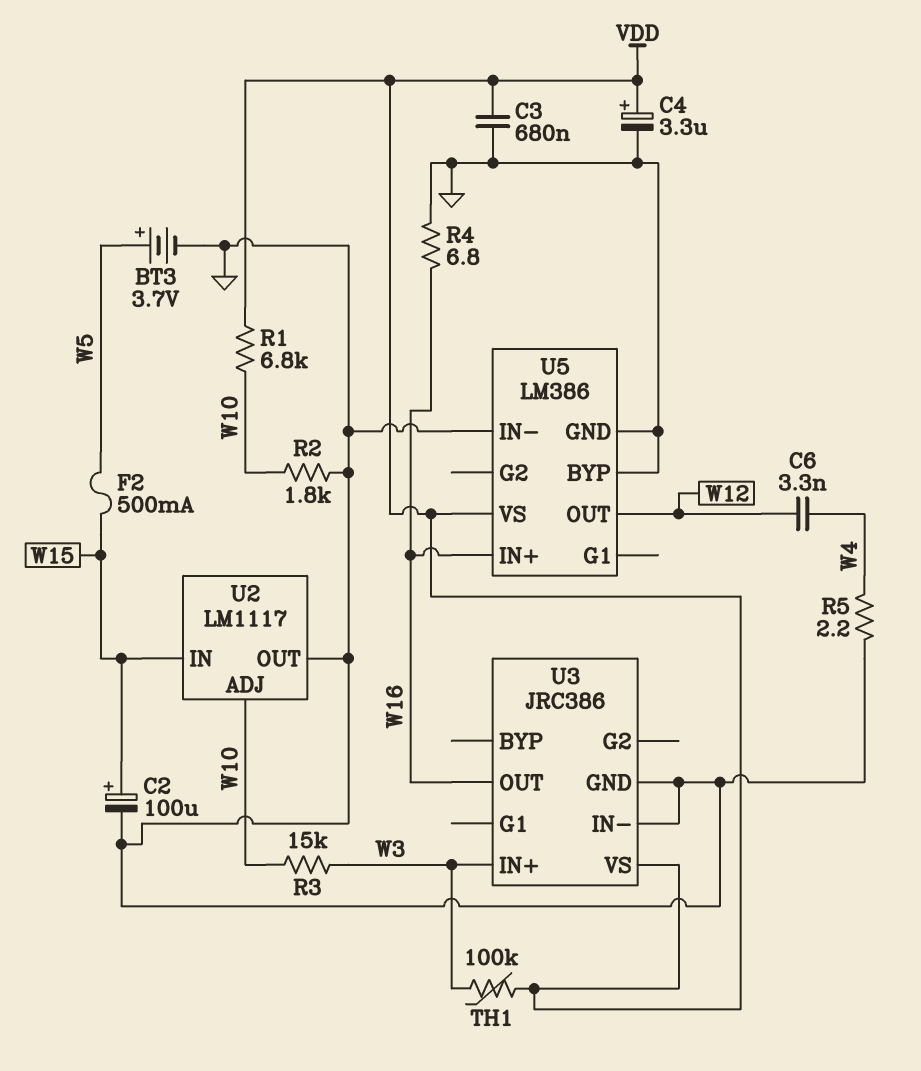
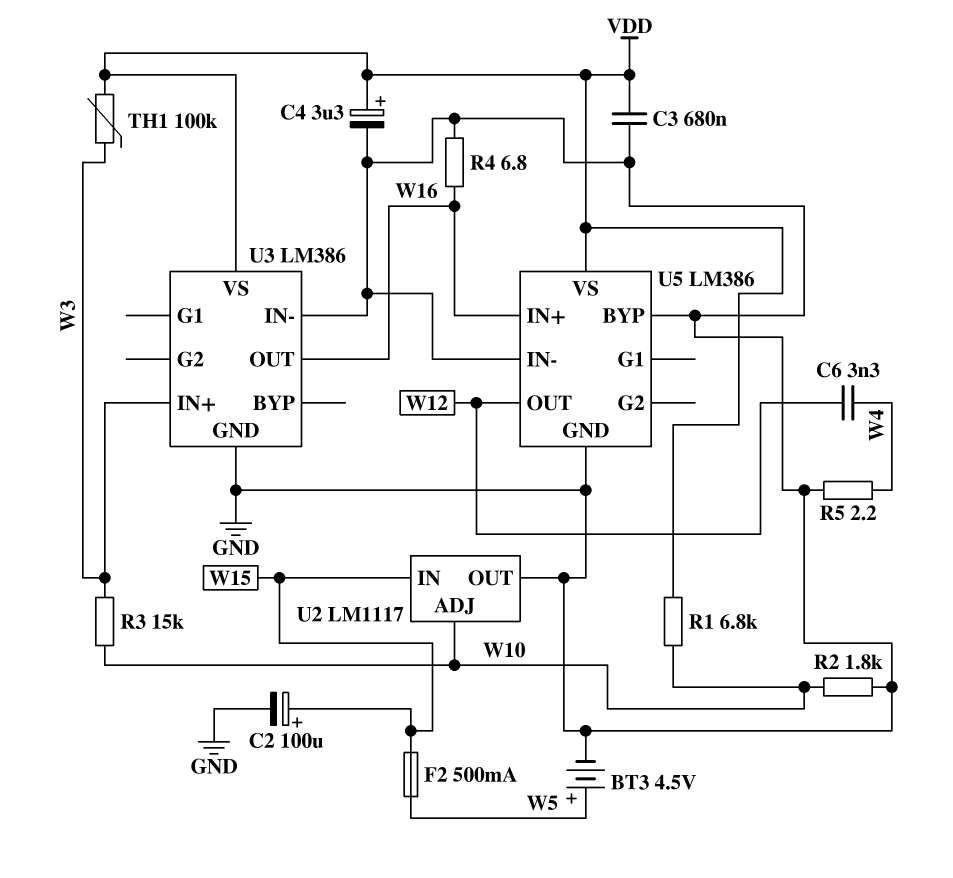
BT3: 3.7V (plus W5, minus GND) -> 4.5V (plus W5, minus GND)
U3: JRC386 -> LM386

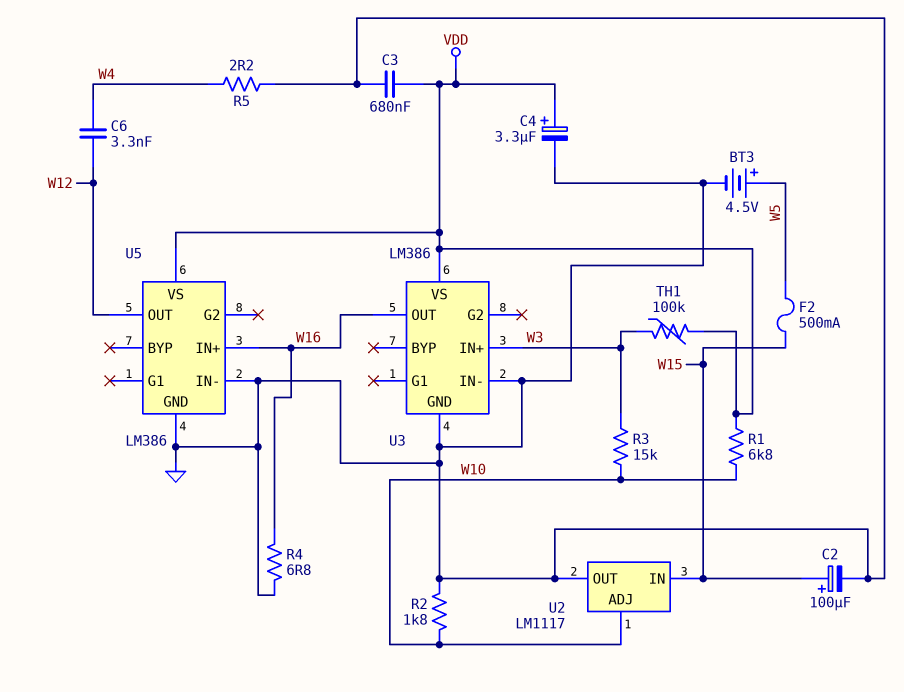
U5 pin BYP: GND -> none

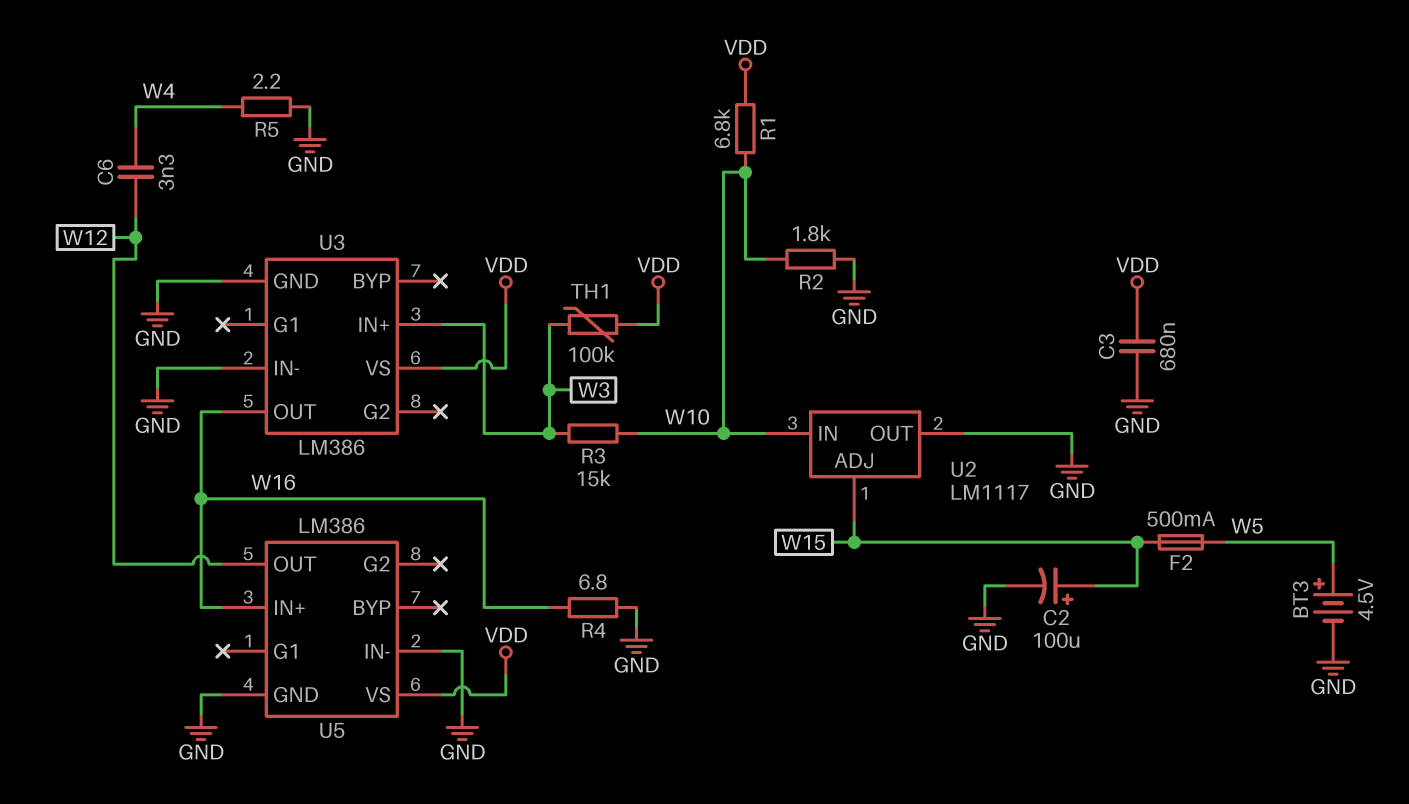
C4: 3.3uF (plus VDD, minus GND) -> none
U2 pin ADJ: W10 -> W15
U2 pin IN: W15 -> W10

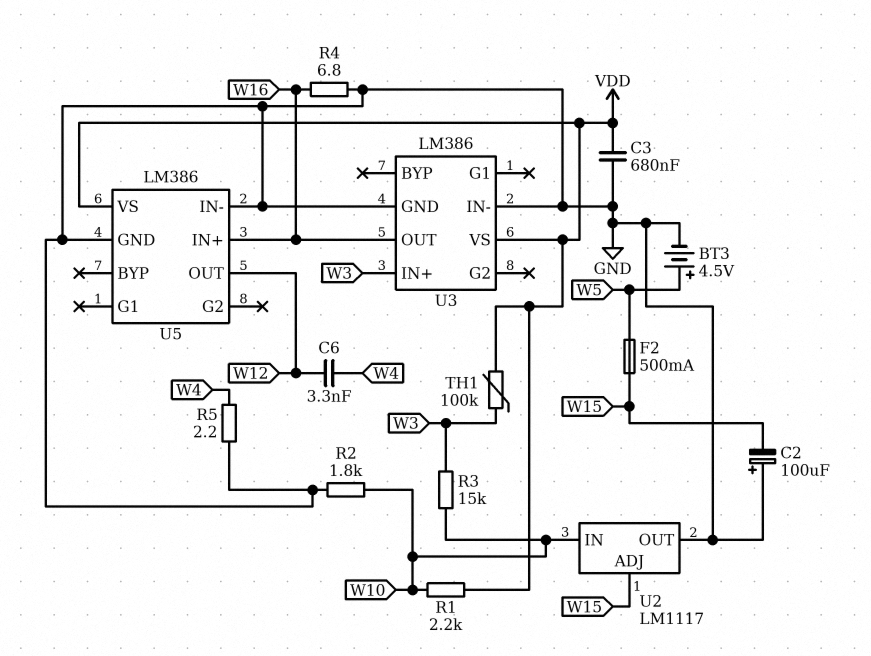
C2: 100uF (plus W15, minus GND) -> 100uF (plus GND, minus W15)
R1: 6.8k (VDD, W10) -> 2.2k (VDD, W10)

